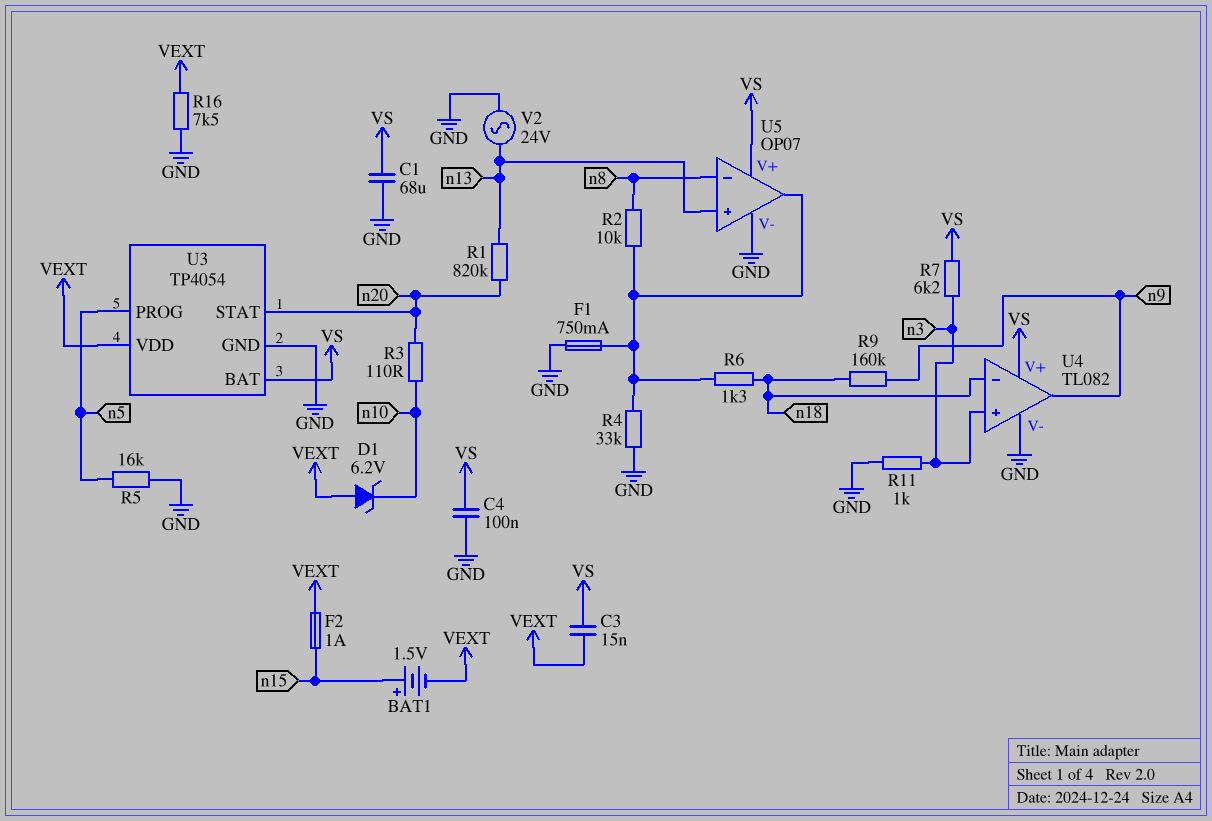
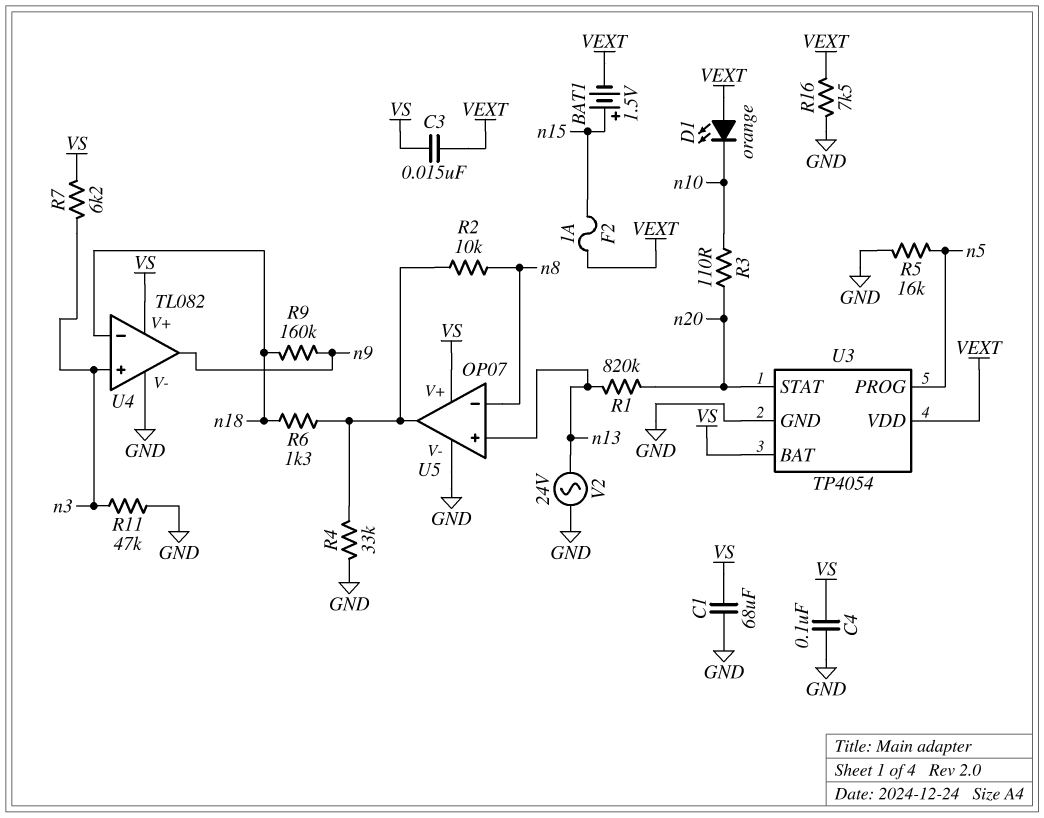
D1: zener 6.2V (A VEXT, K n10) -> LED orange (A VEXT, K n10)
F1: 750mA (GND, U5/out) -> none
R11: 1k (GND, n3) -> 47k (GND, n3)

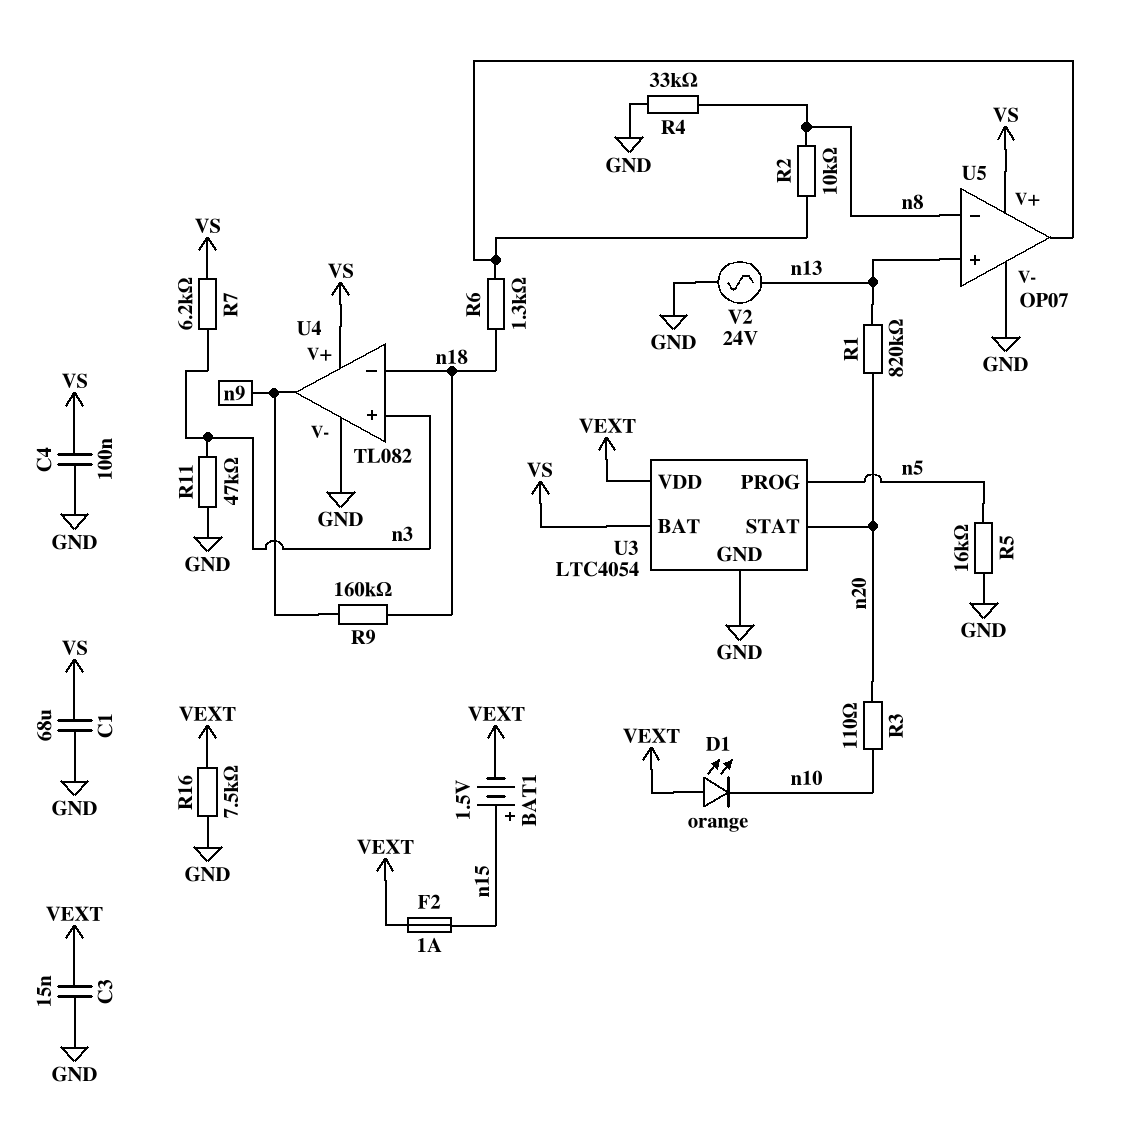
C3: 15nF (VEXT, VS) -> 15nF (GND, VEXT)
R4: 33k (GND, U5/out) -> 33k (GND, n8)
U3: TP4054 -> LTC4054

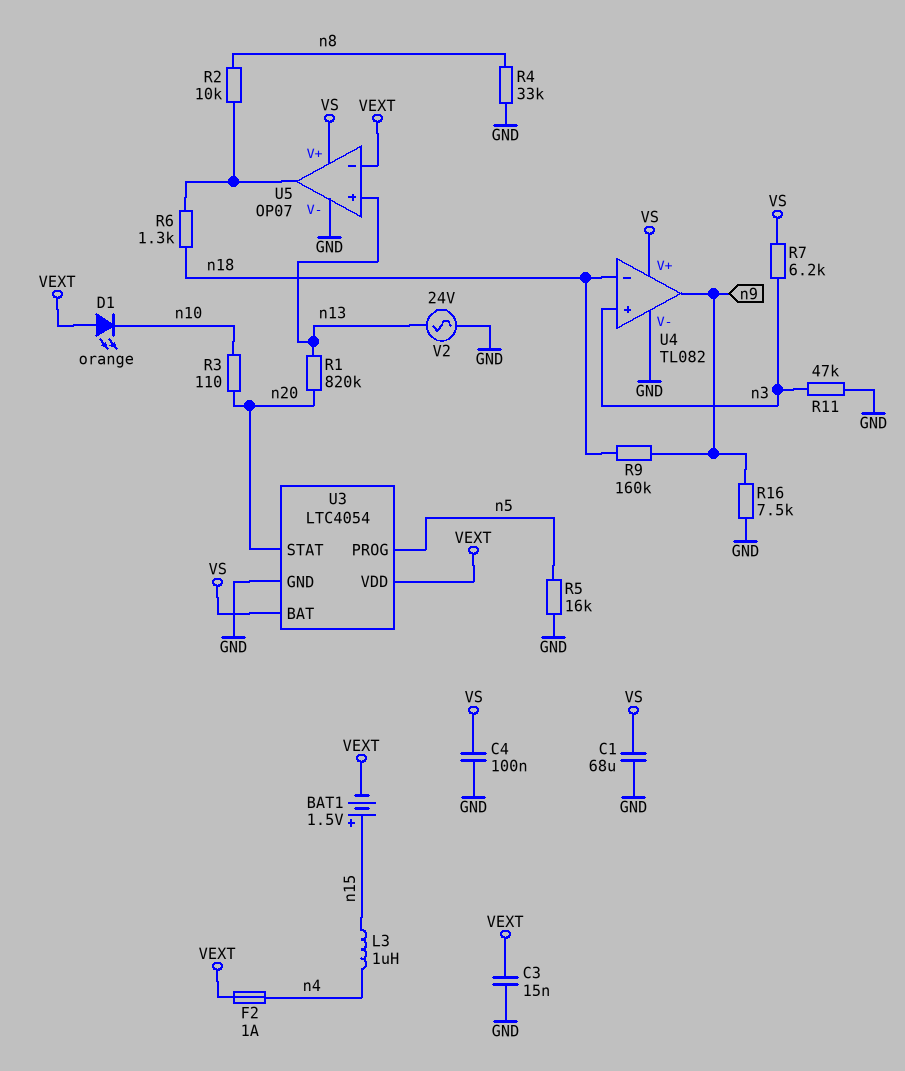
F2: 1A (VEXT, n15) -> 1A (VEXT, n4)
L3: none -> 1uH (n4, n15)
R16: 7.5k (GND, VEXT) -> 7.5k (GND, n9)
U5 pin in-: n8 -> VEXT

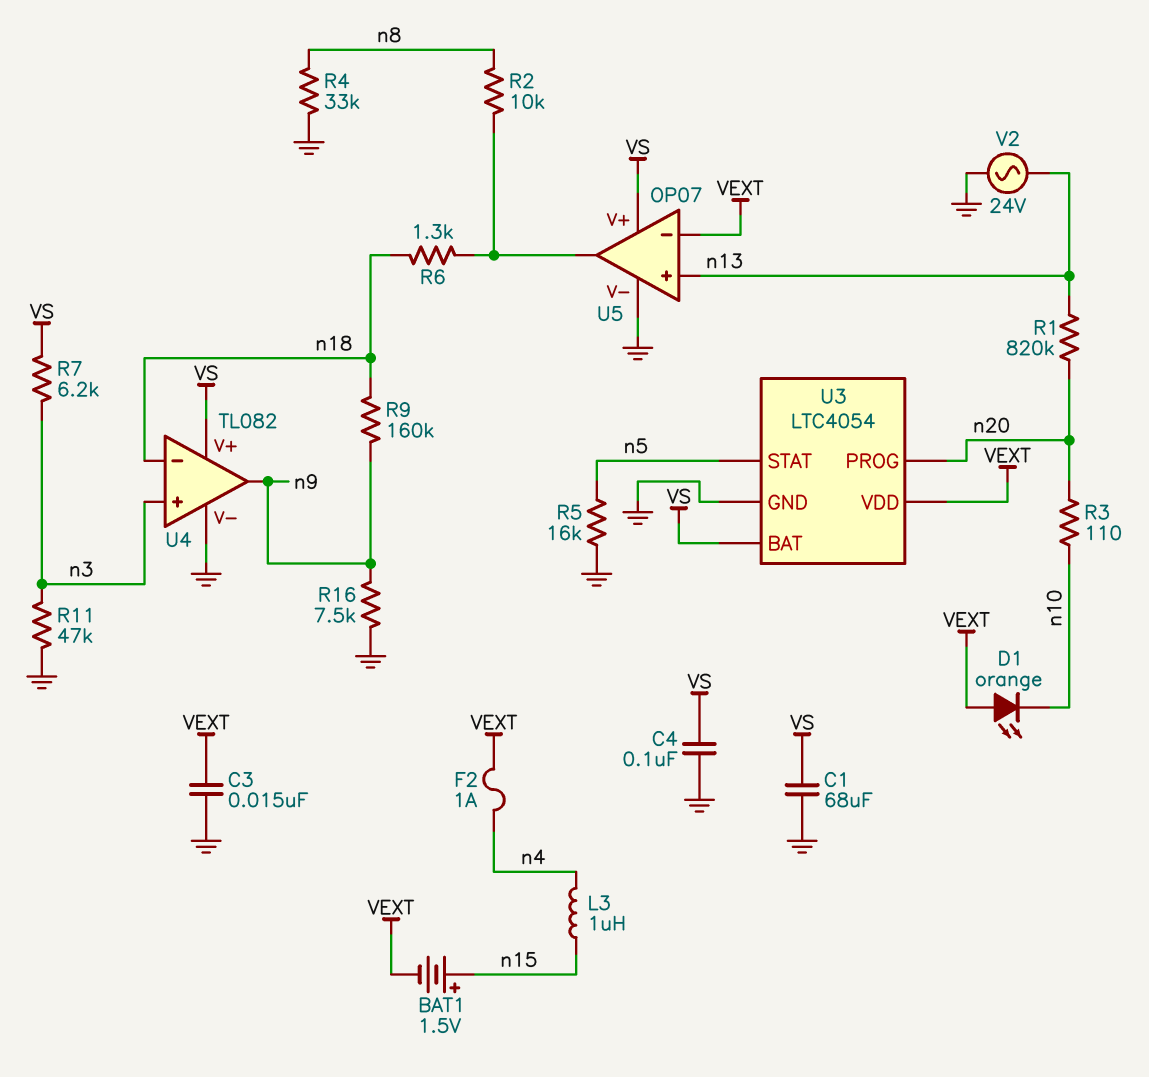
U3 pin PROG: n5 -> n20
U3 pin STAT: n20 -> n5

